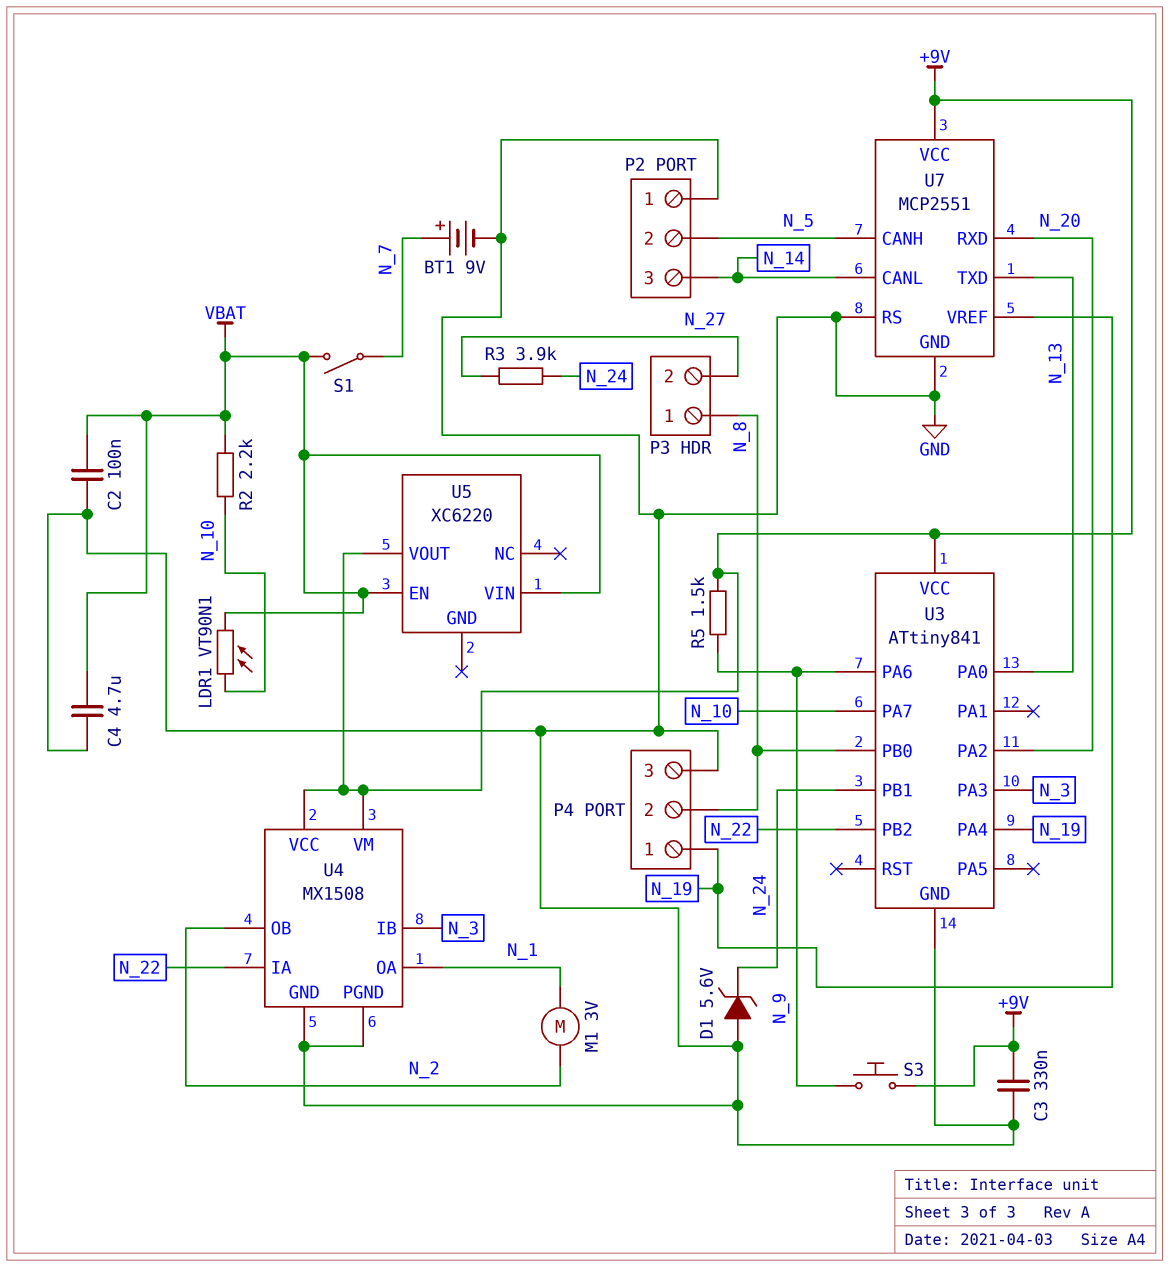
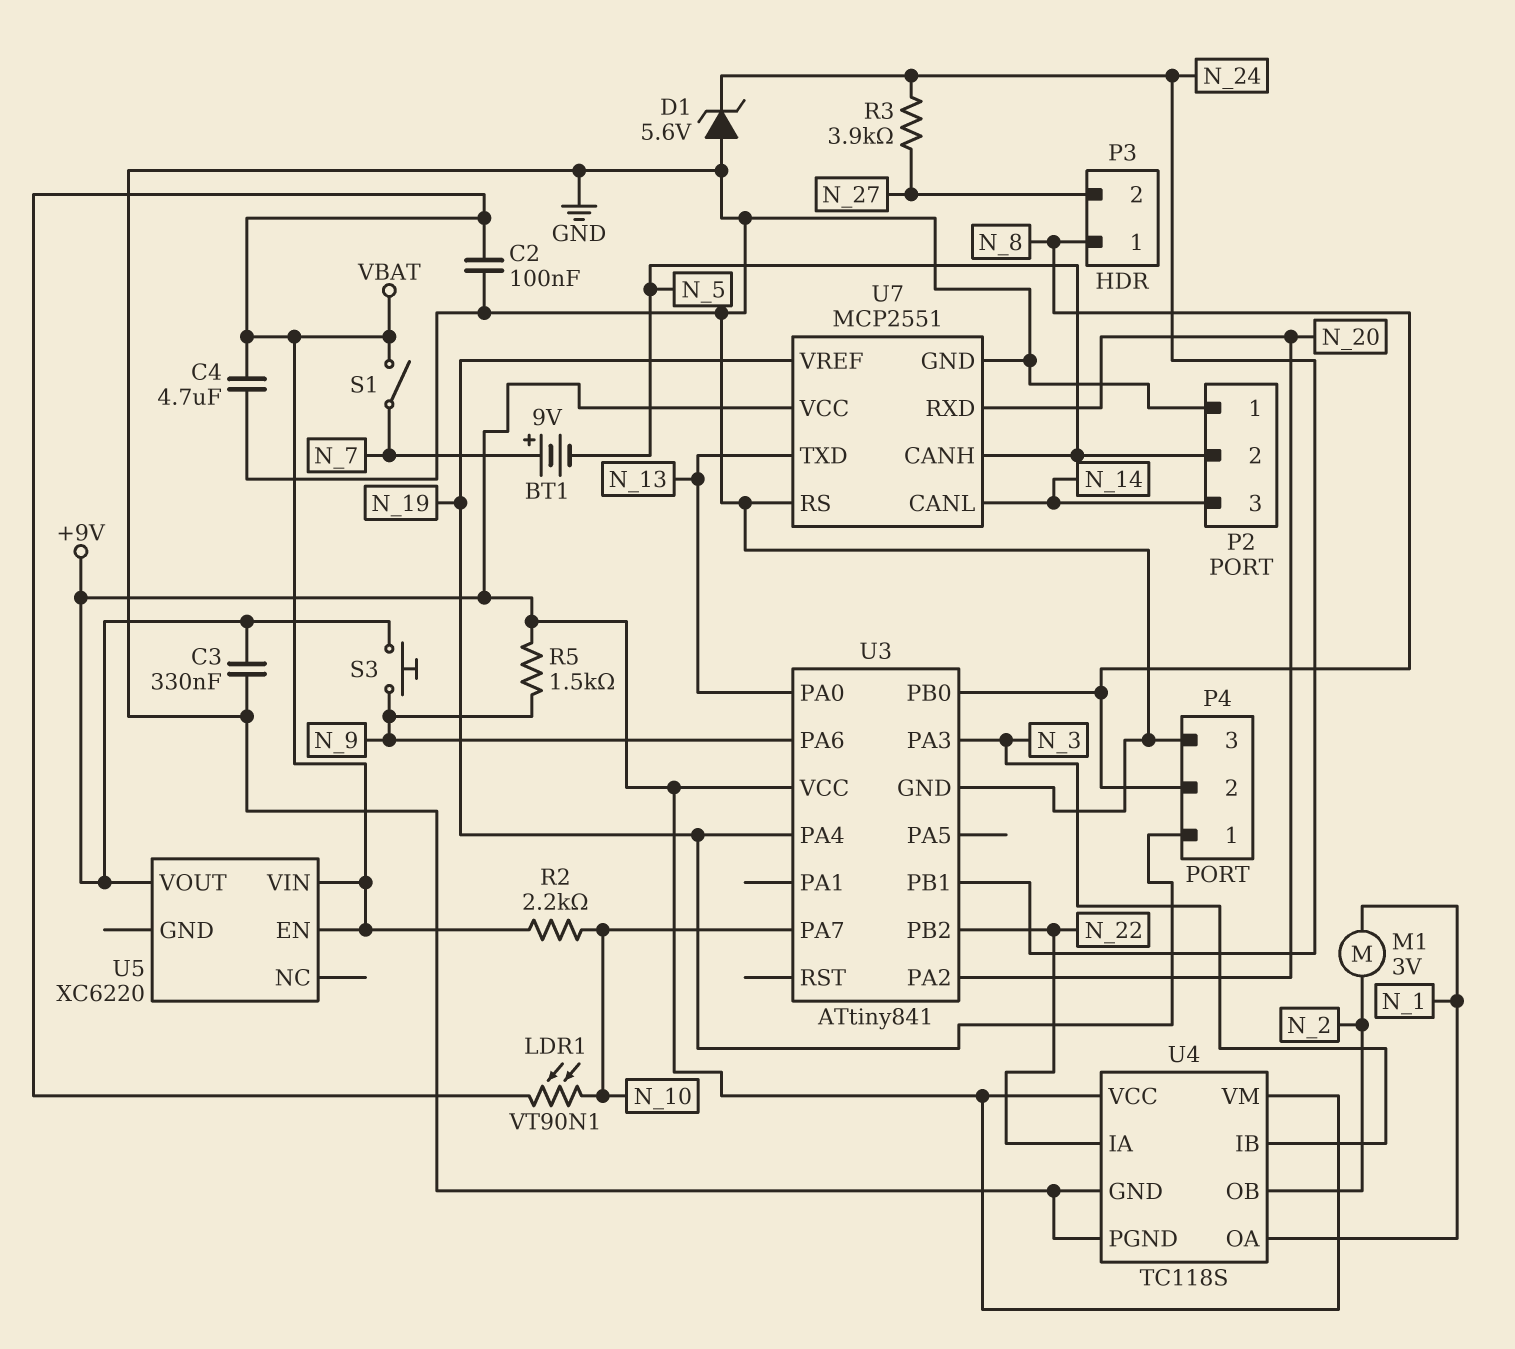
BT1: 9V (plus N_7, minus GND) -> 9V (plus N_7, minus N_5)
U4: MX1508 -> TC118S

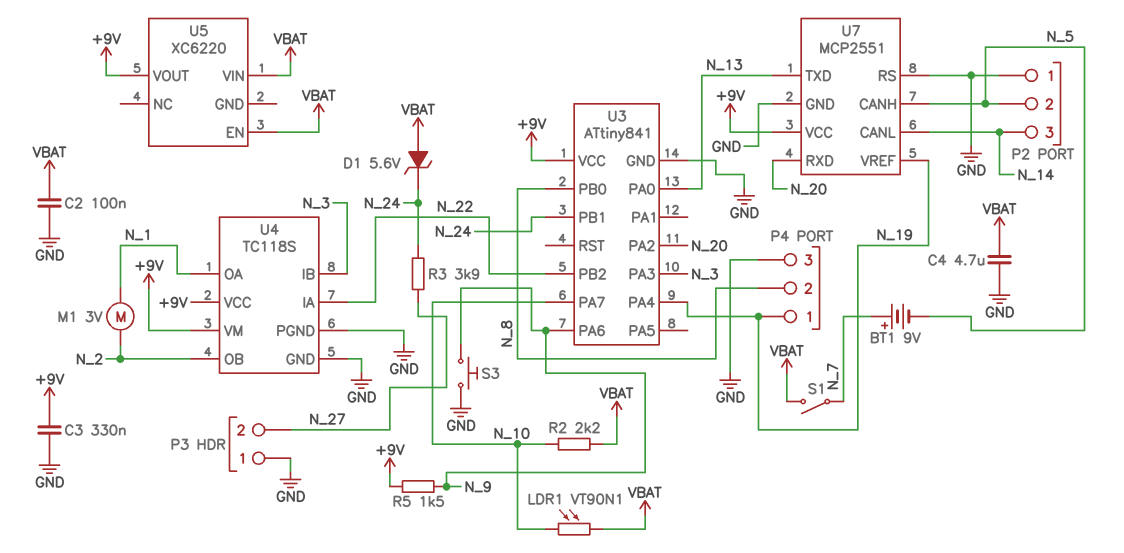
D1: zener 5.6V (A GND, K N_24) -> zener 5.6V (A VBAT, K N_24)
P3 pin 1: N_8 -> GND
S3: button (+9V, N_9) -> button (GND, N_9)

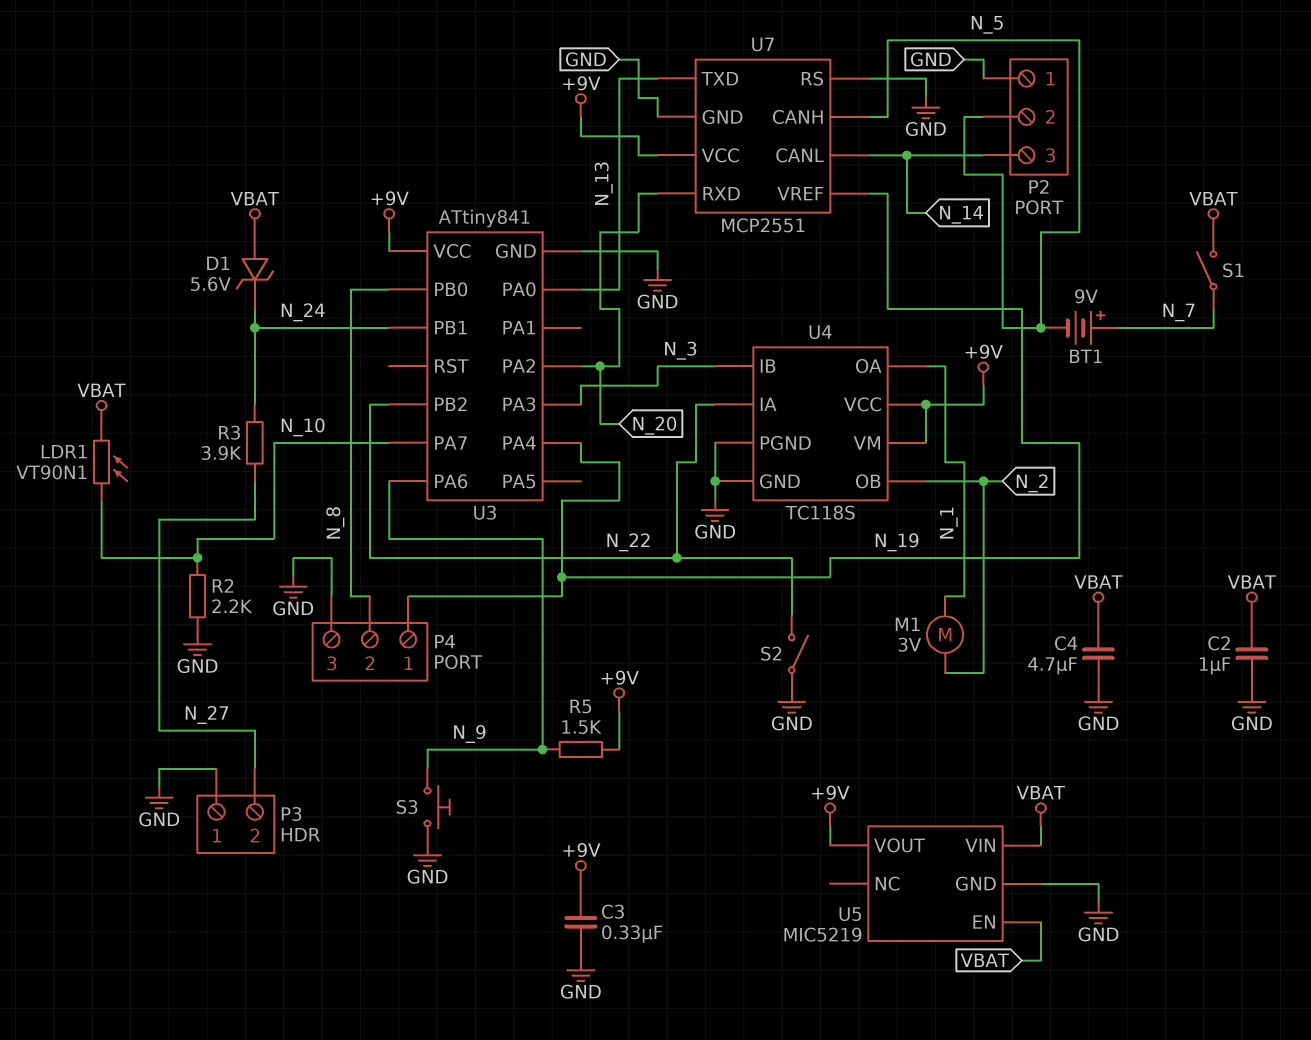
C2: 100nF (GND, VBAT) -> 1uF (GND, VBAT)
R2: 2.2k (N_10, VBAT) -> 2.2k (GND, N_10)
S2: none -> switch (GND, N_22)
U5: XC6220 -> MIC5219
U5 pin GND: none -> GND

